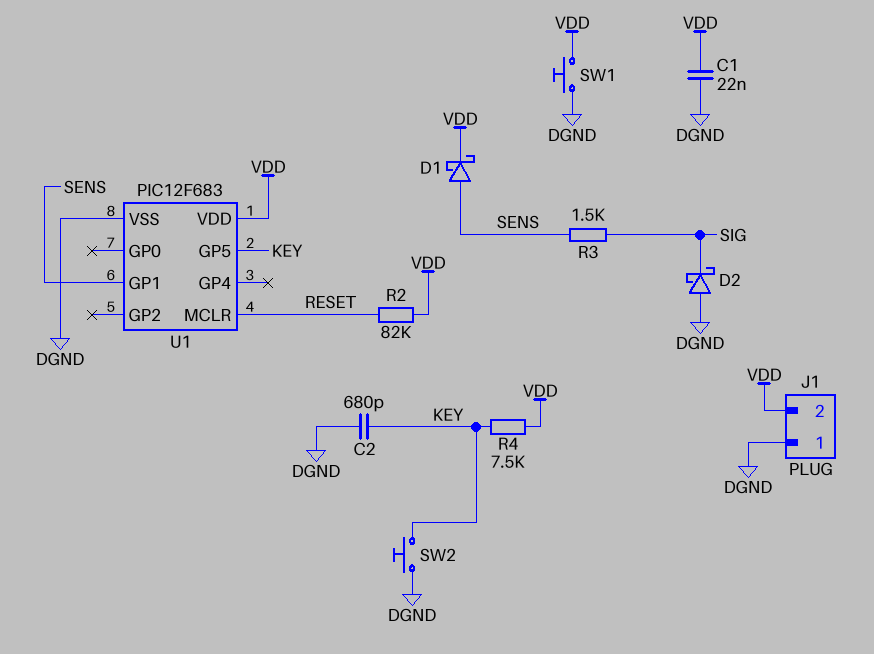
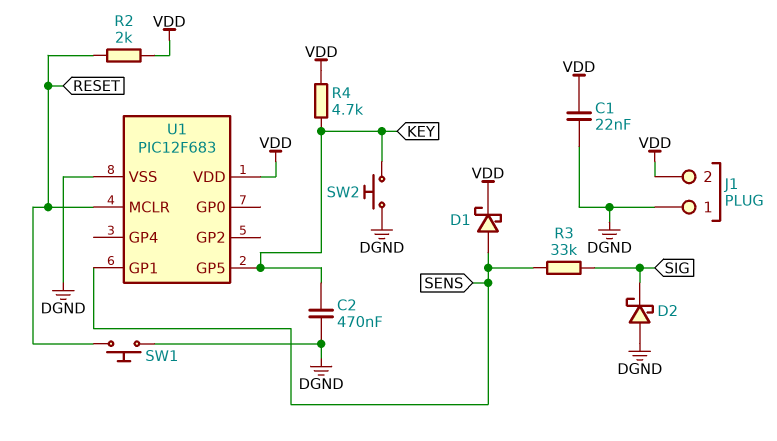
C2: 680pF (DGND, KEY) -> 470nF (DGND, KEY)
R2: 82k (RESET, VDD) -> 2k (RESET, VDD)
R3: 1.5k (SENS, SIG) -> 33k (SENS, SIG)
R4: 7.5k (KEY, VDD) -> 4.7k (KEY, VDD)
SW1: button (DGND, VDD) -> button (DGND, RESET)

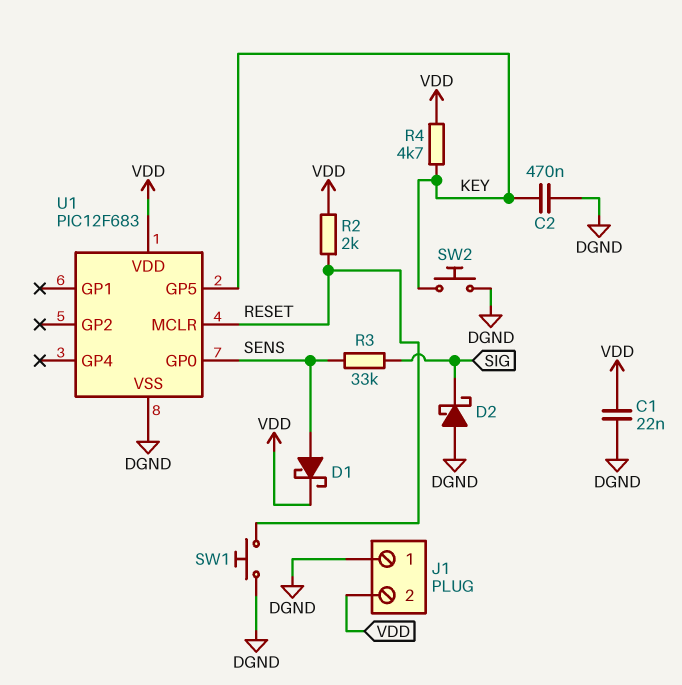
U1 pin GP0: none -> SENS
U1 pin GP1: SENS -> none

